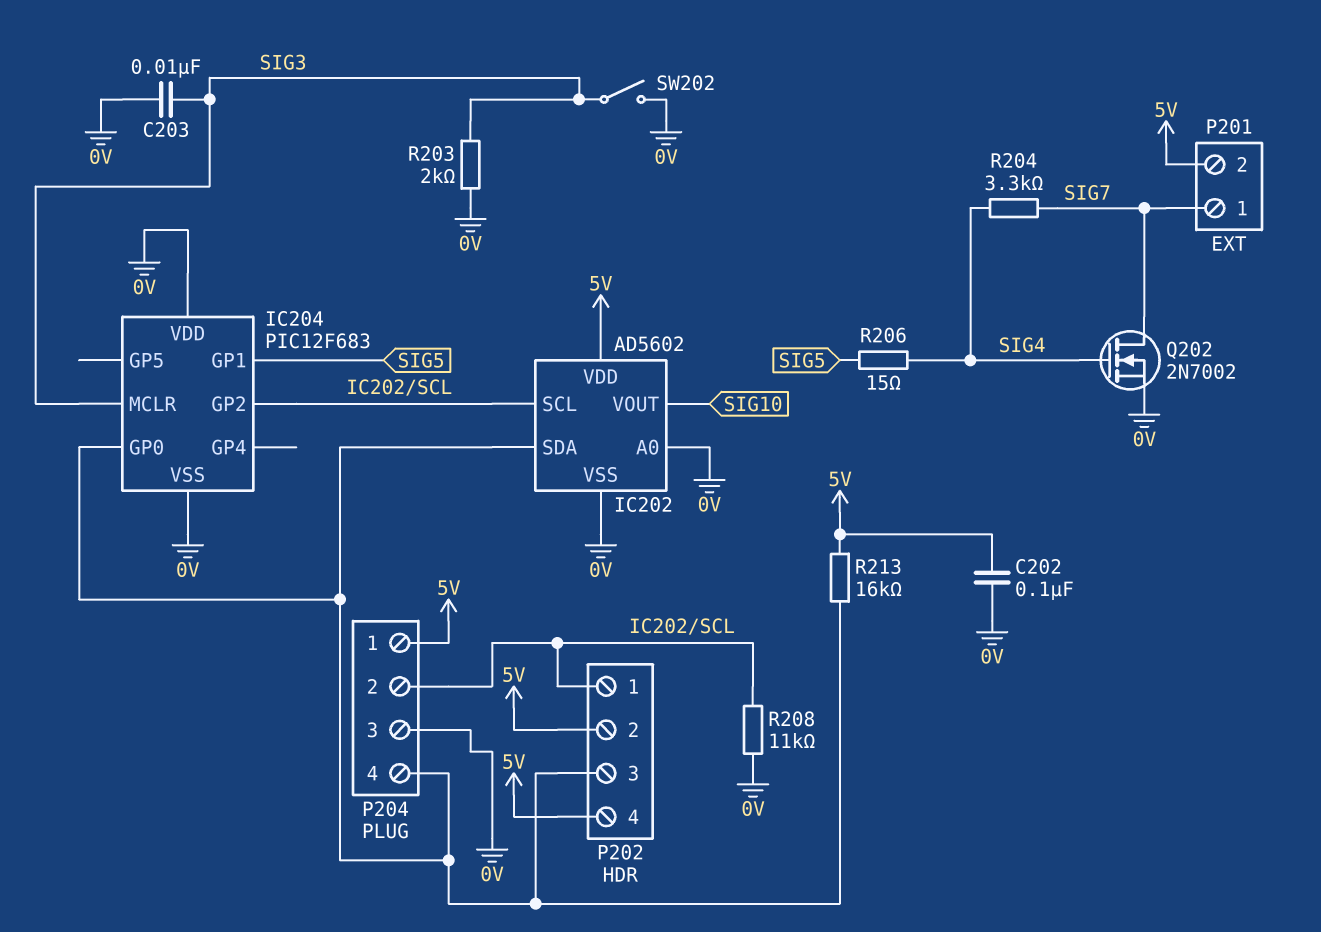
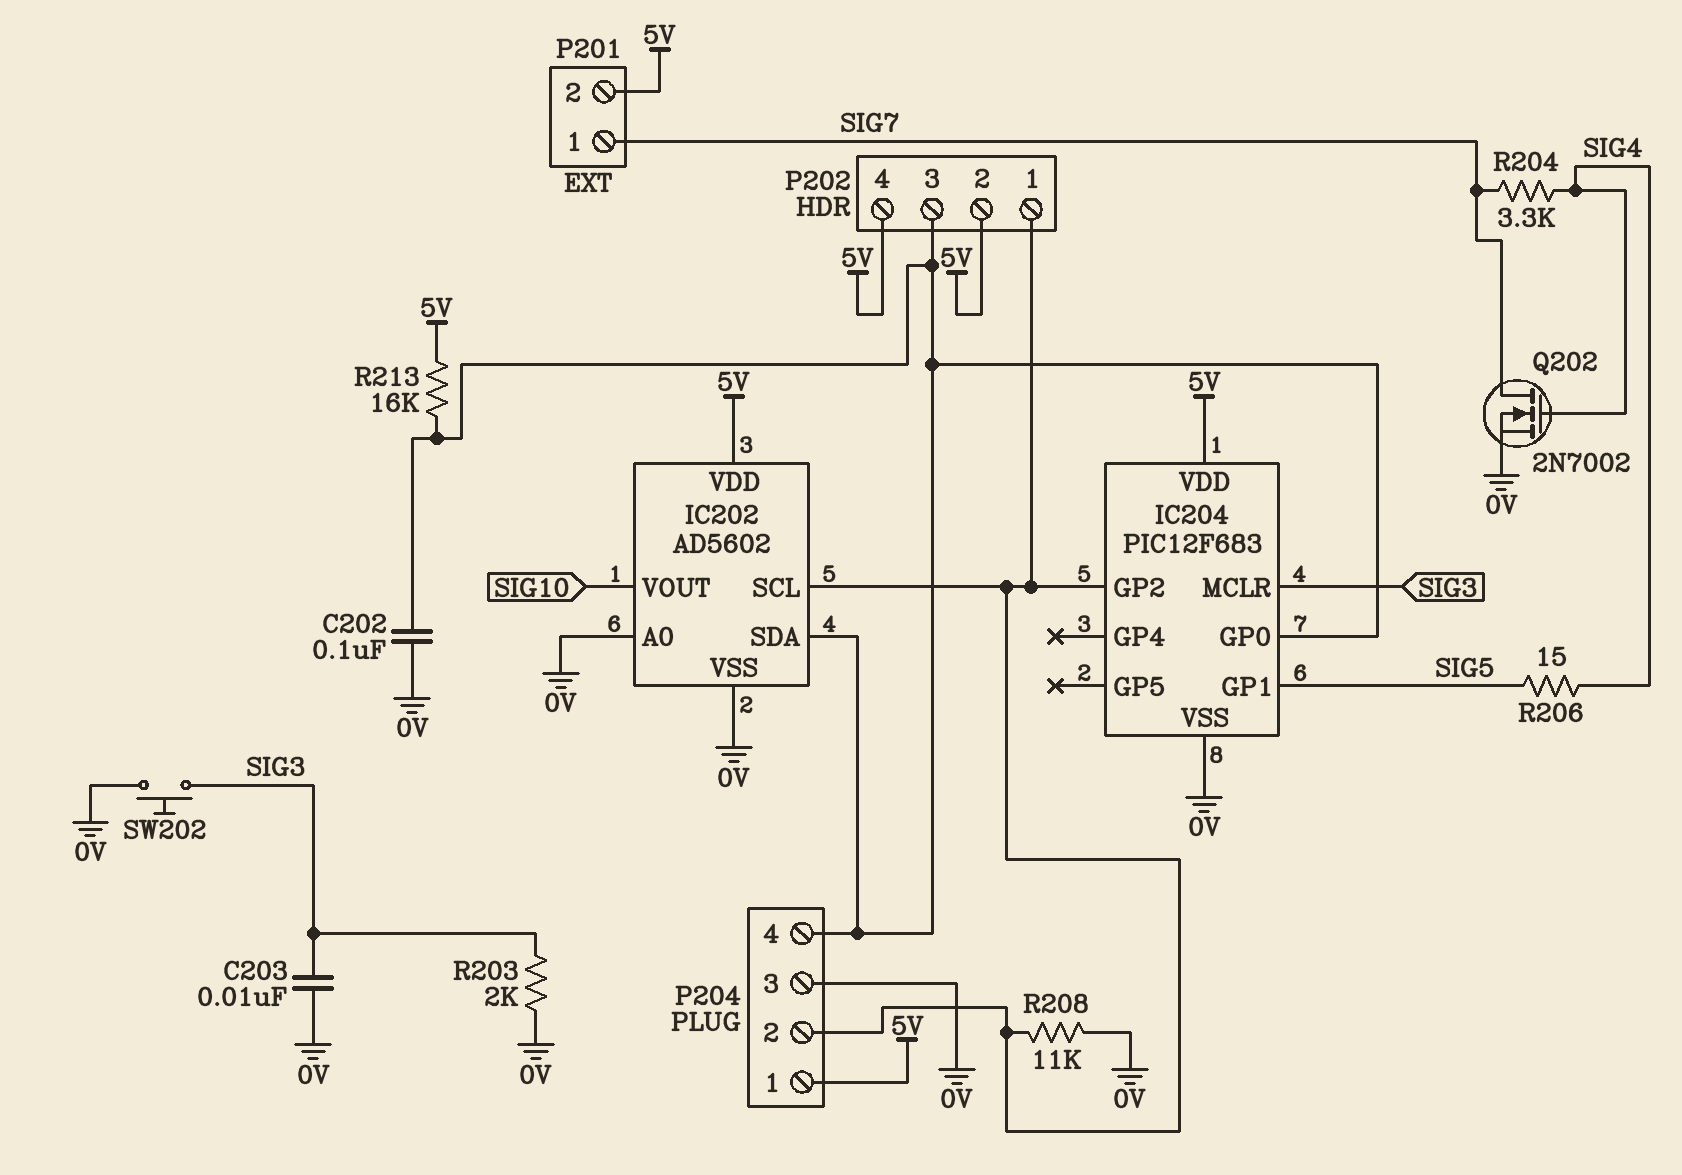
C202: 100nF (0V, 5V) -> 100nF (0V, IC202/SDA)
IC204 pin VDD: 0V -> 5V
SW202: switch (0V, SIG3) -> button (0V, SIG3)

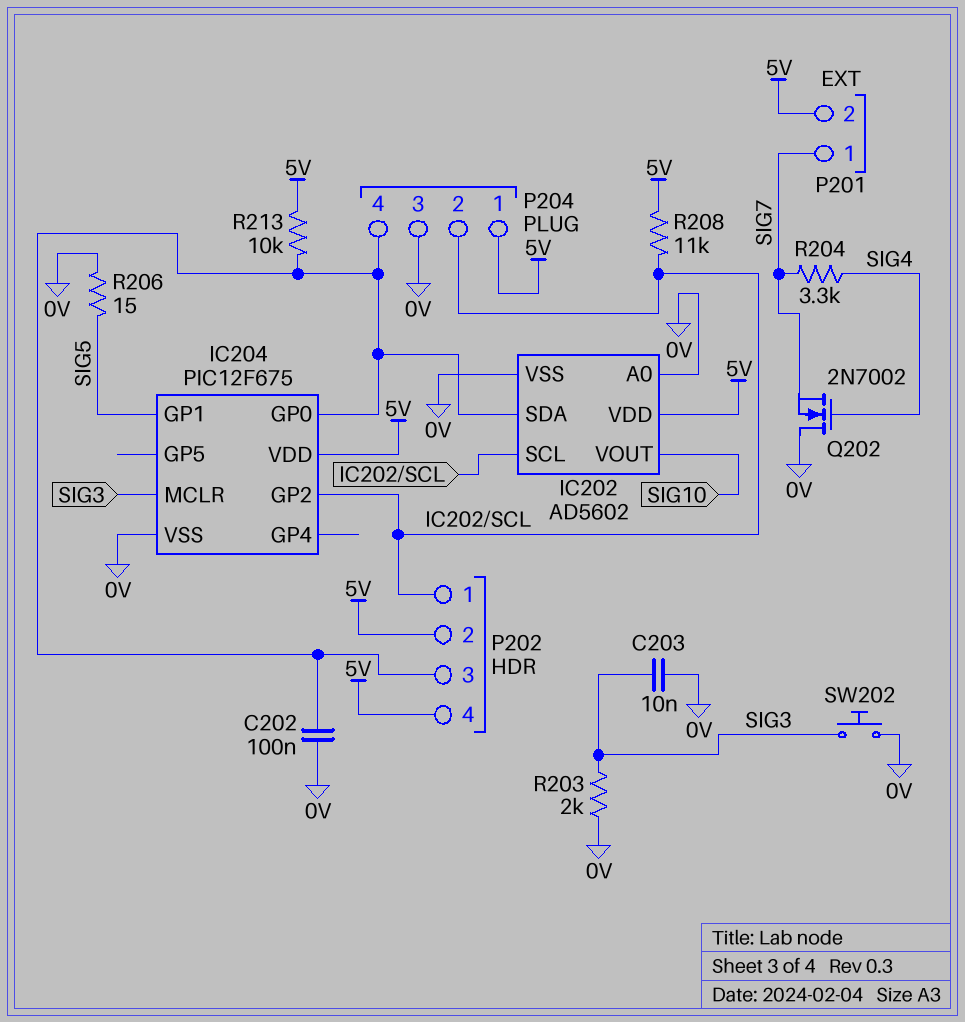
IC204: PIC12F683 -> PIC12F675
Q202: NMOS 2N7002 (G SIG4, D SIG7, S 0V) -> NMOS 2N7002 (G SIG4, D 0V, S SIG7)
R206: 15 (SIG4, SIG5) -> 15 (0V, SIG5)
R208: 11k (0V, IC202/SCL) -> 11k (5V, IC202/SCL)
R213: 16k (5V, IC202/SDA) -> 10k (5V, IC202/SDA)

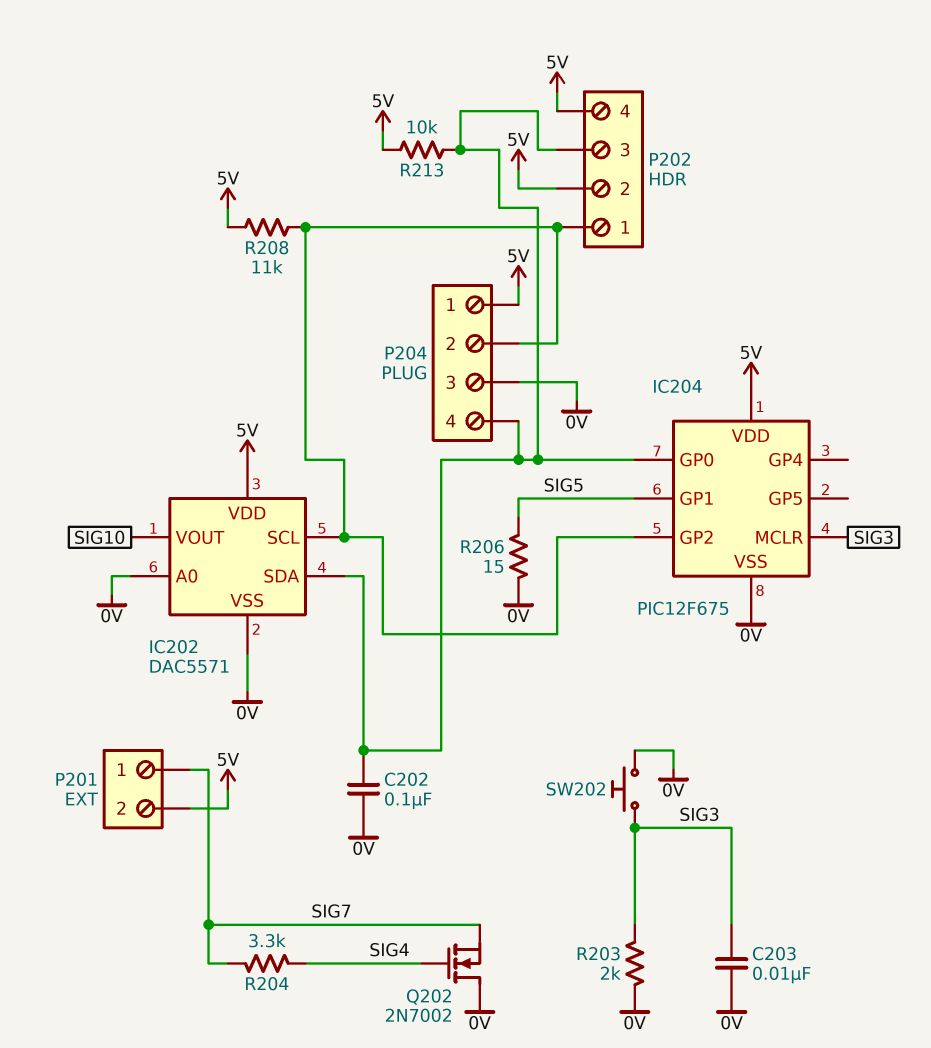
IC202: AD5602 -> DAC5571

